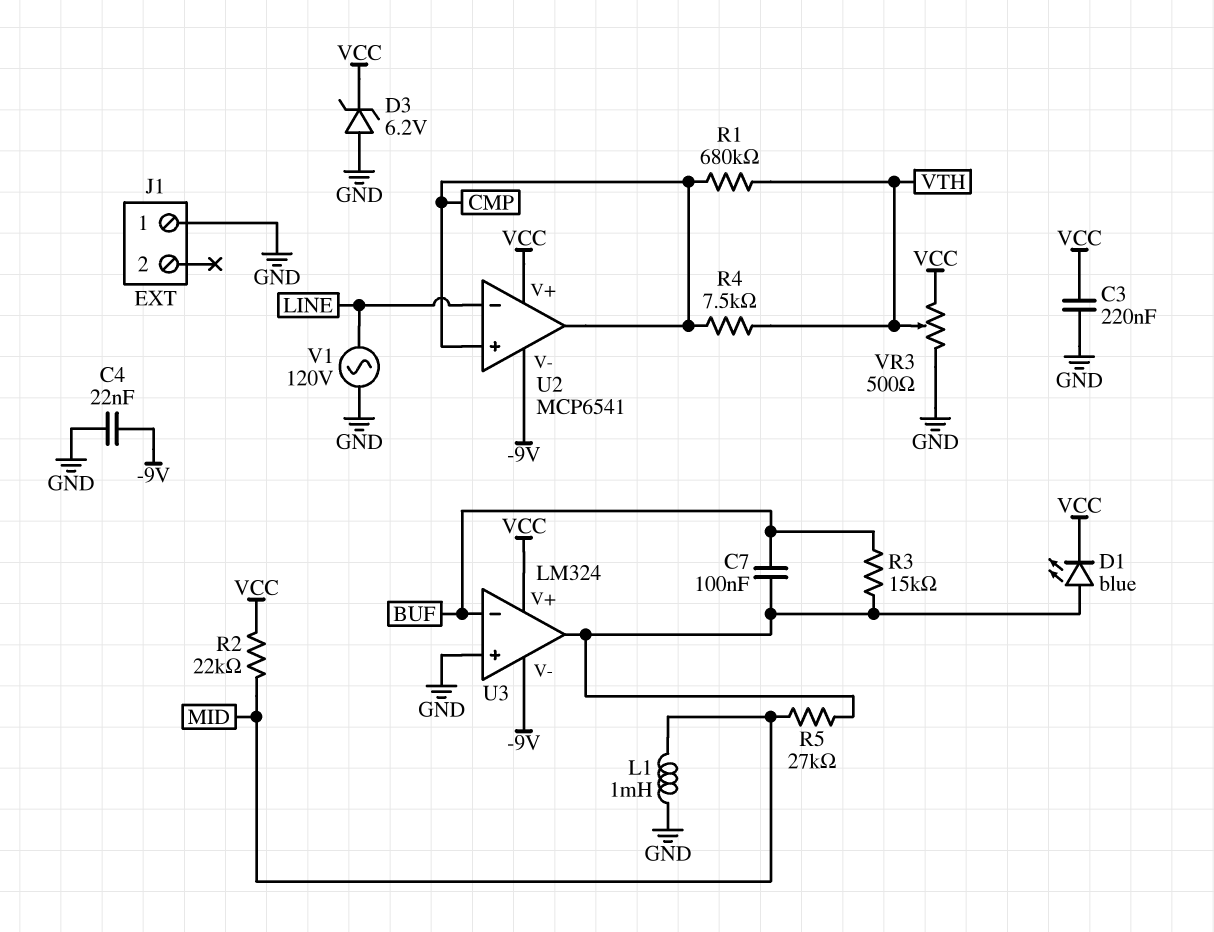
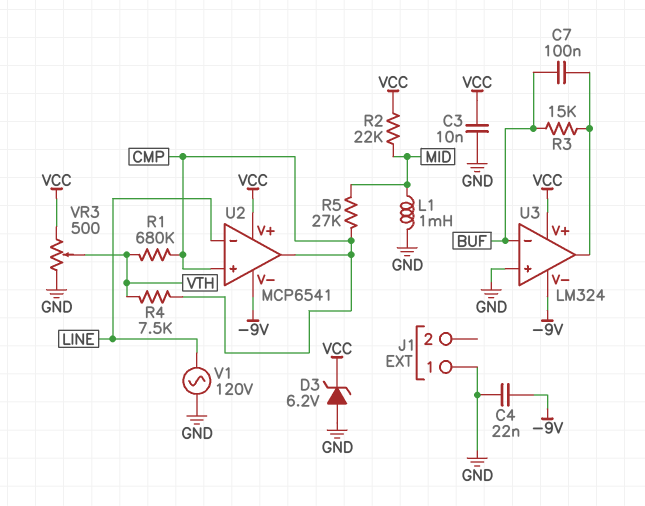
C3: 220nF (GND, VCC) -> 10nF (GND, VCC)
D1: LED blue (A U3/out, K VCC) -> none
R5: 27k (MID, U3/out) -> 27k (CMP, MID)

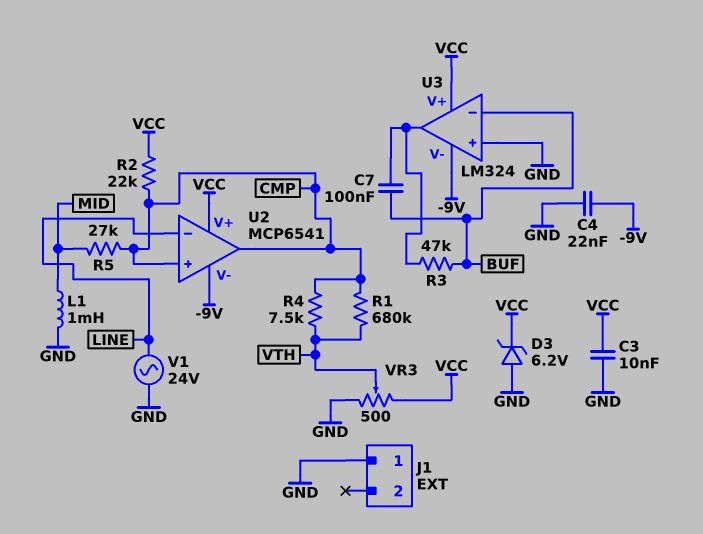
R2: 22k (MID, VCC) -> 22k (CMP, VCC)
R3: 15k (BUF, U3/out) -> 47k (BUF, U3/out)
V1: AC 120V (GND, LINE) -> AC 24V (GND, LINE)

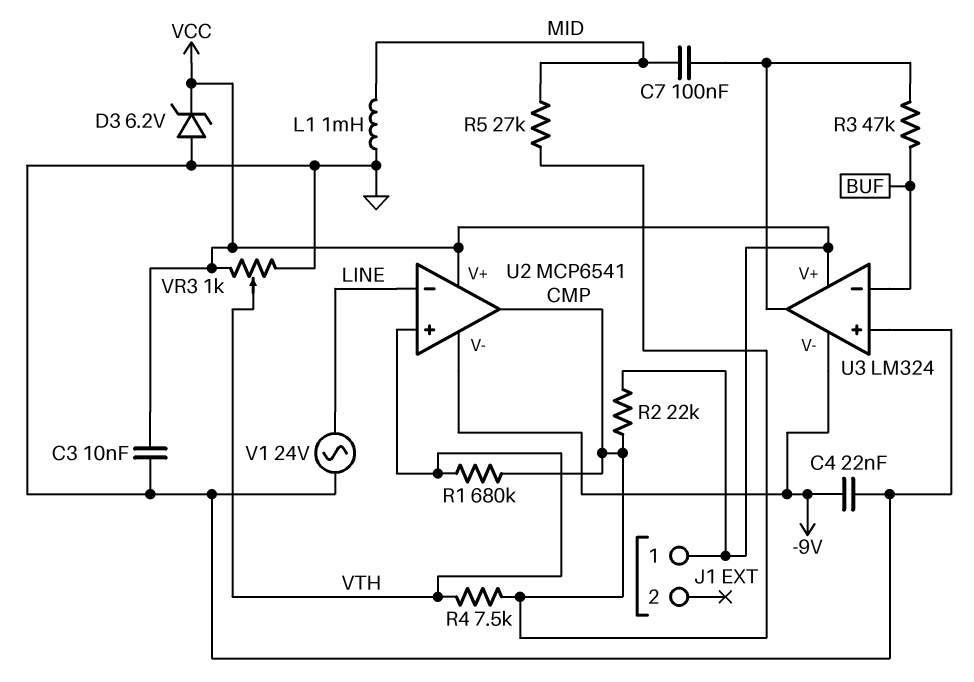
C7: 100nF (BUF, U3/out) -> 100nF (MID, U3/out)
J1 pin 1: GND -> VCC
U2 pin in+: CMP -> VTH
VR3: 500 (GND, VCC, wiper VTH) -> 1k (GND, VCC, wiper VTH)

